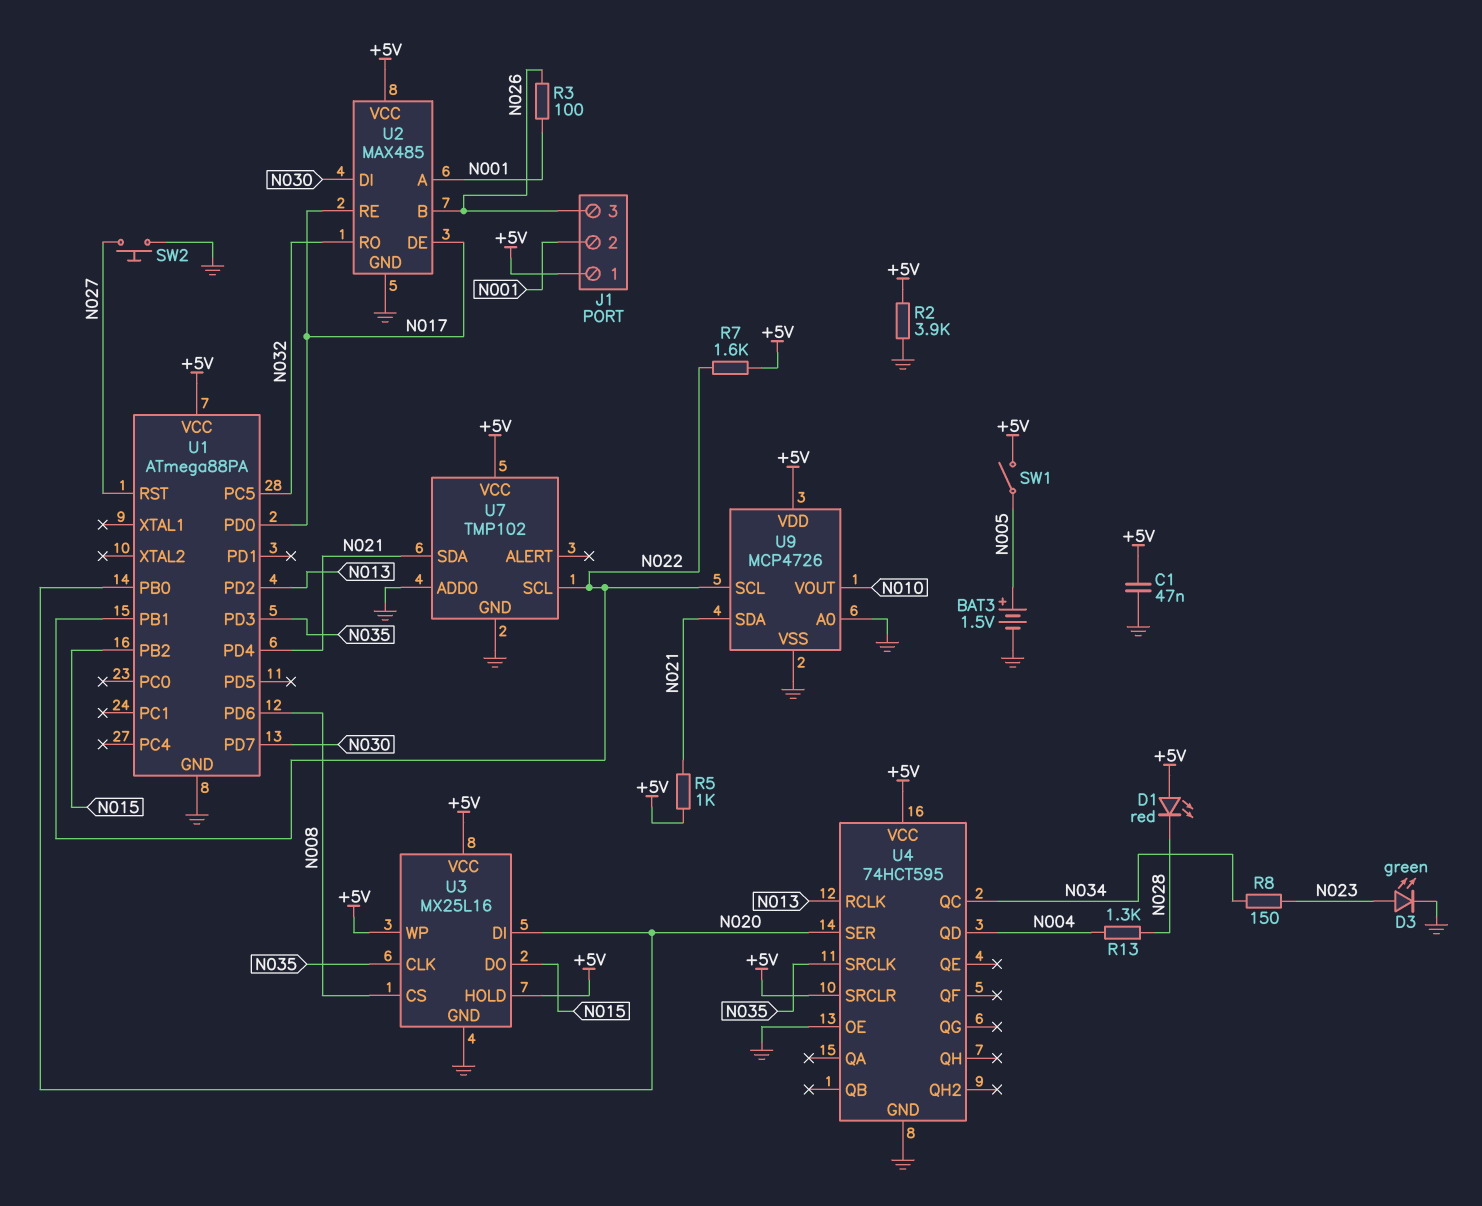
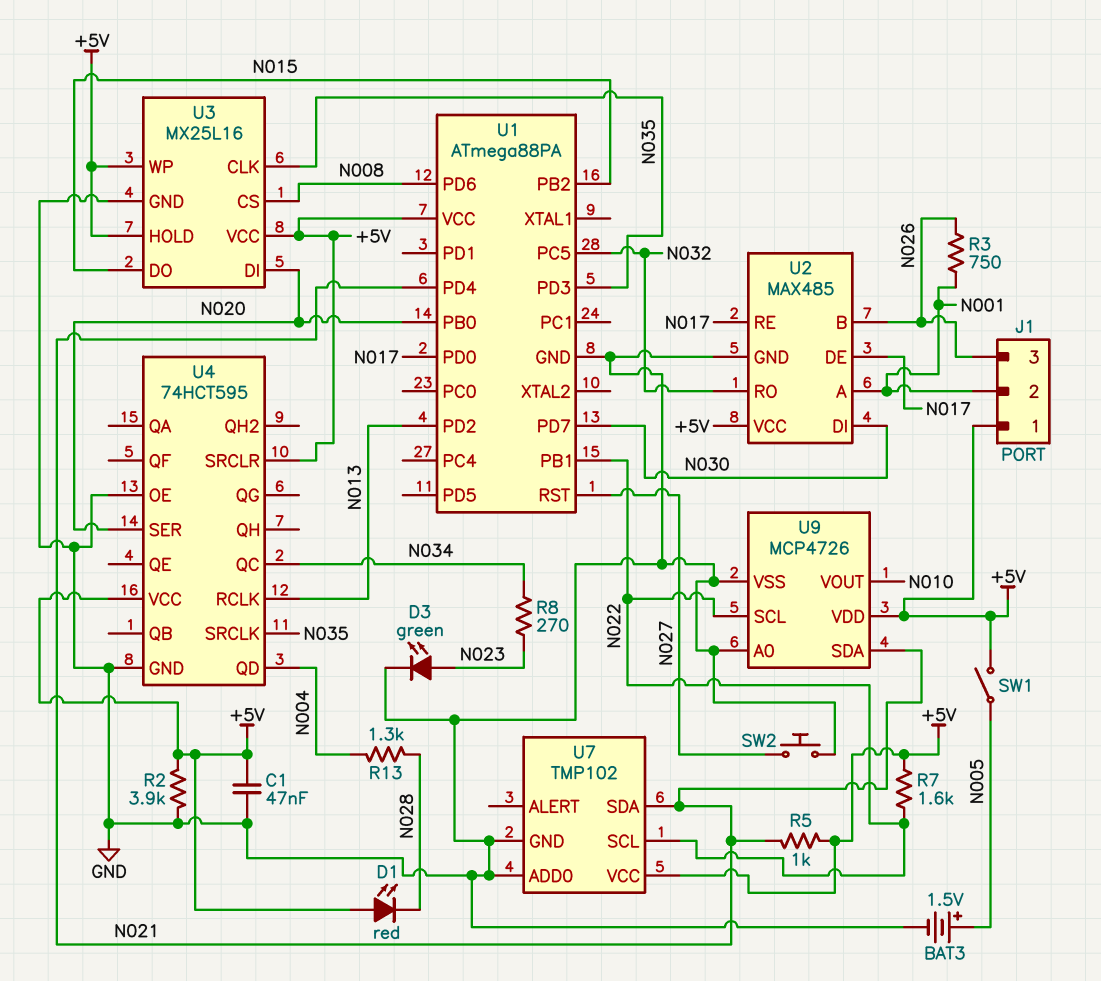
R3: 100 (N001, N026) -> 750 (N001, N026)
R8: 150 (N023, N034) -> 270 (N023, N034)

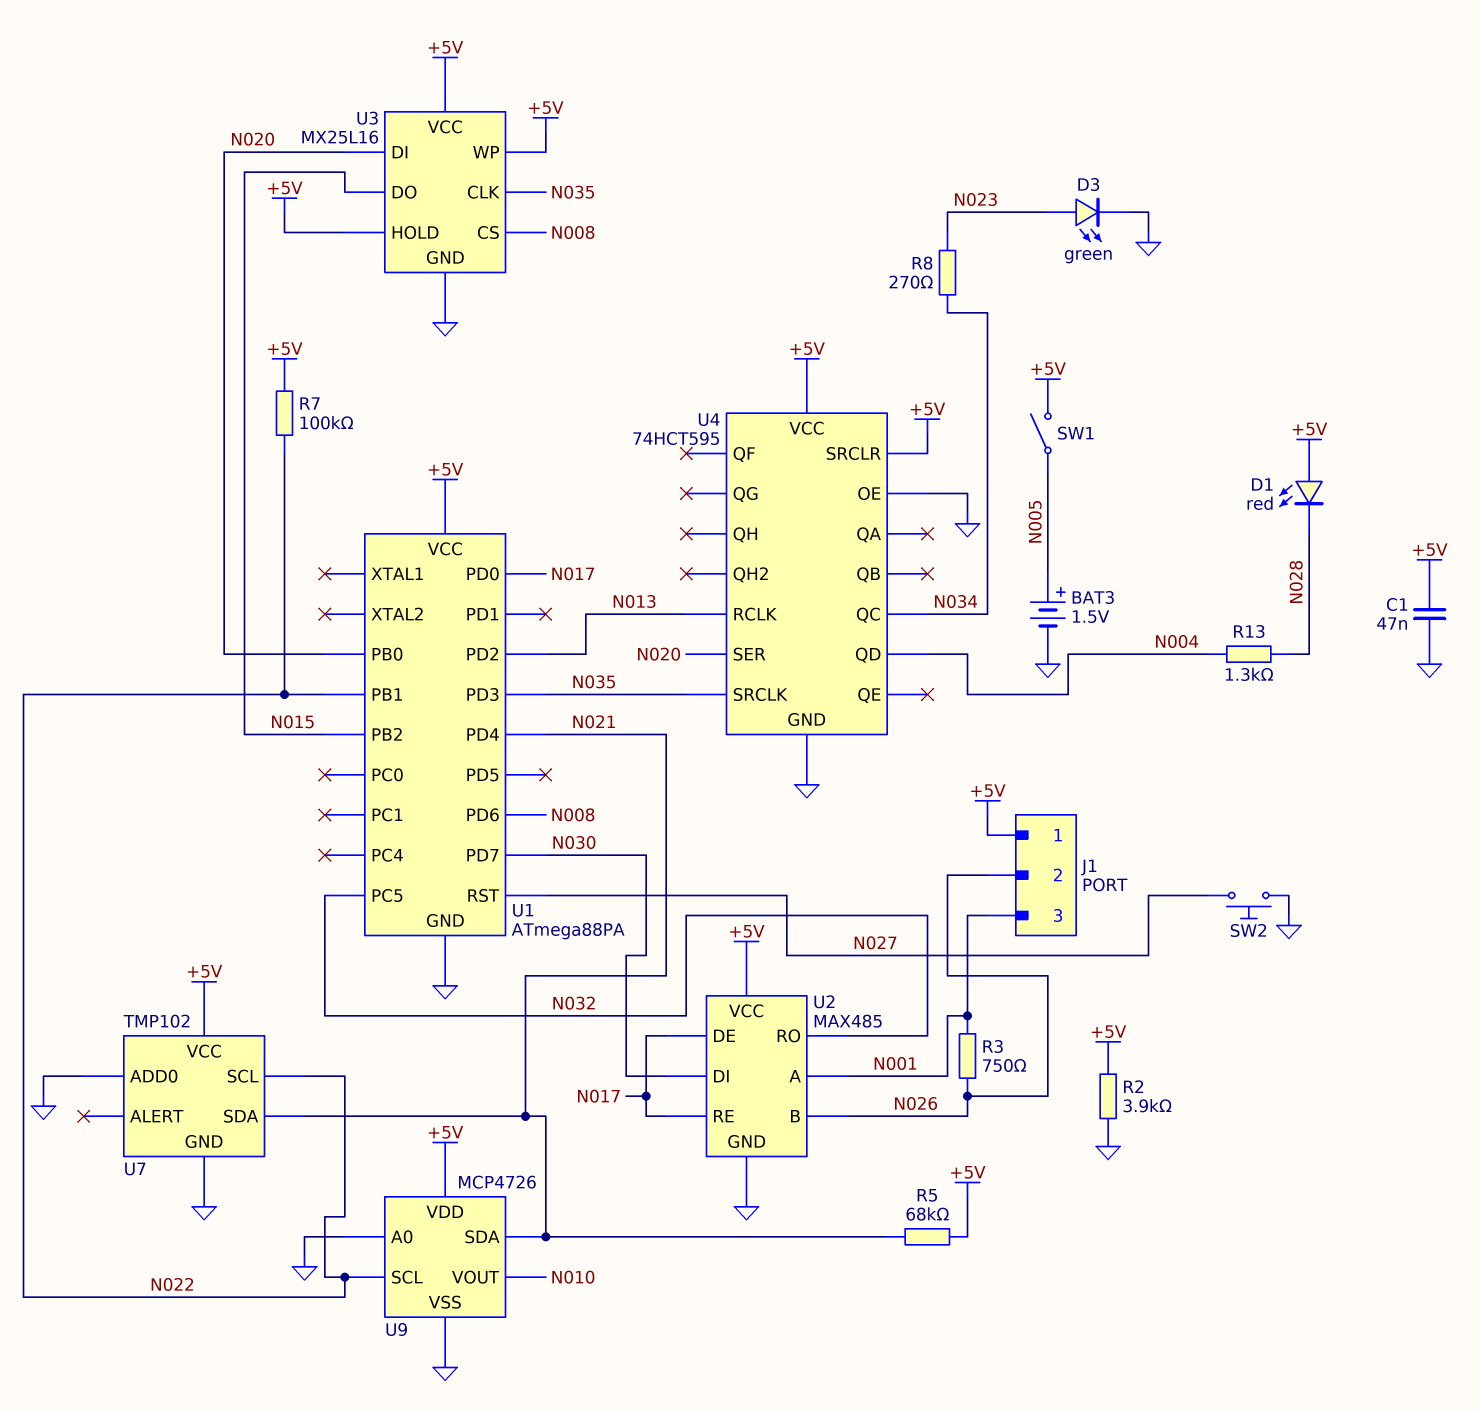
J1 pin 2: N001 -> N026
J1 pin 3: N026 -> N001
R5: 1k (+5V, N021) -> 68k (+5V, N021)
R7: 1.6k (+5V, N022) -> 100k (+5V, N022)

